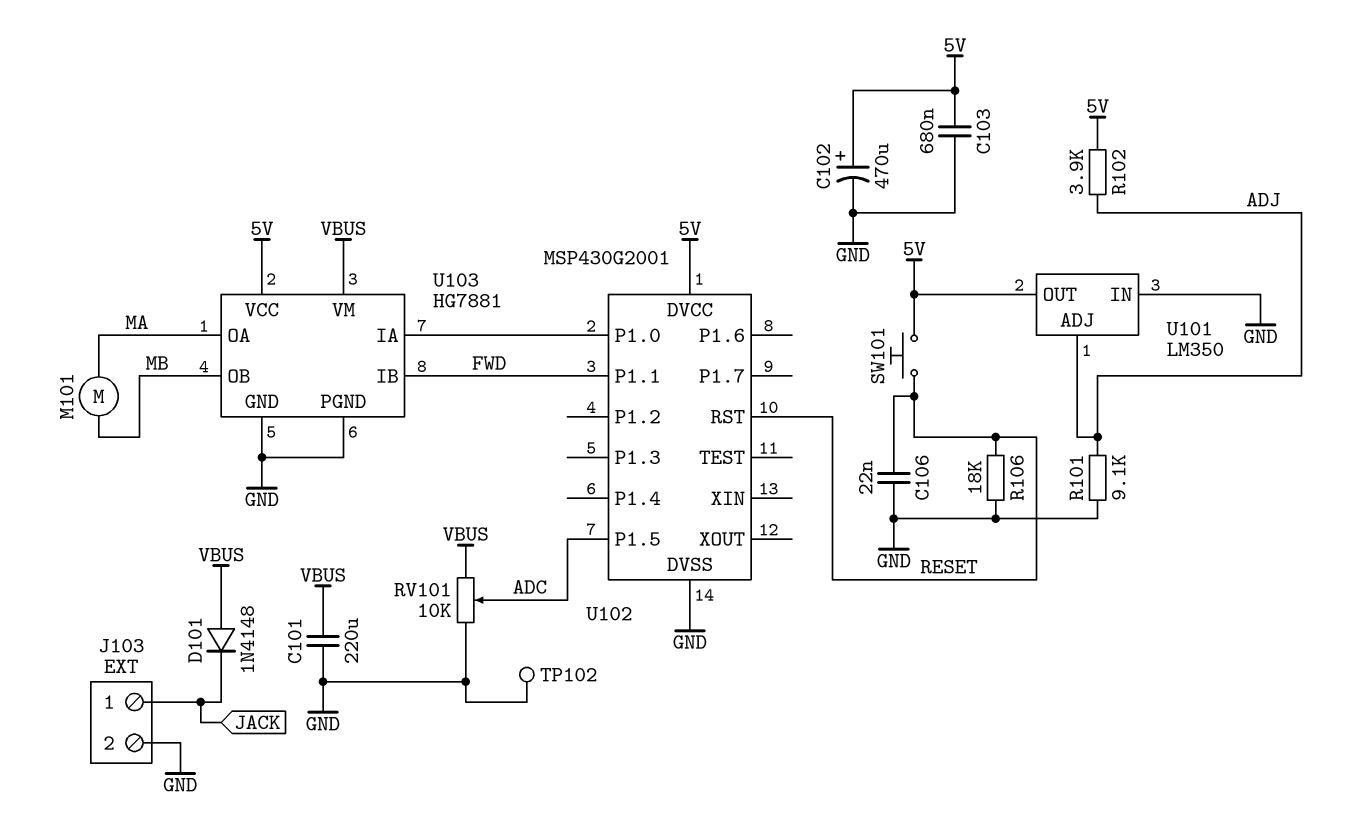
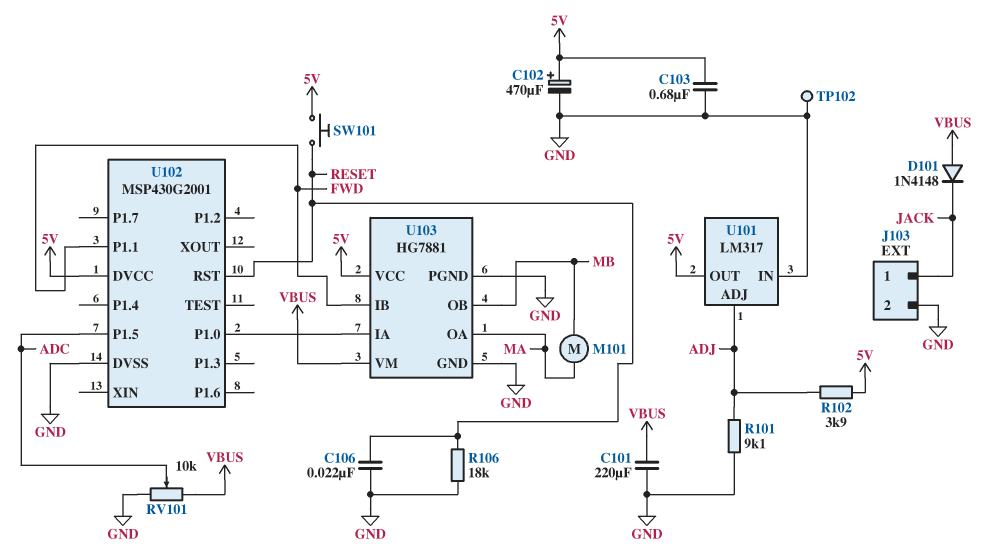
U101: LM350 -> LM317

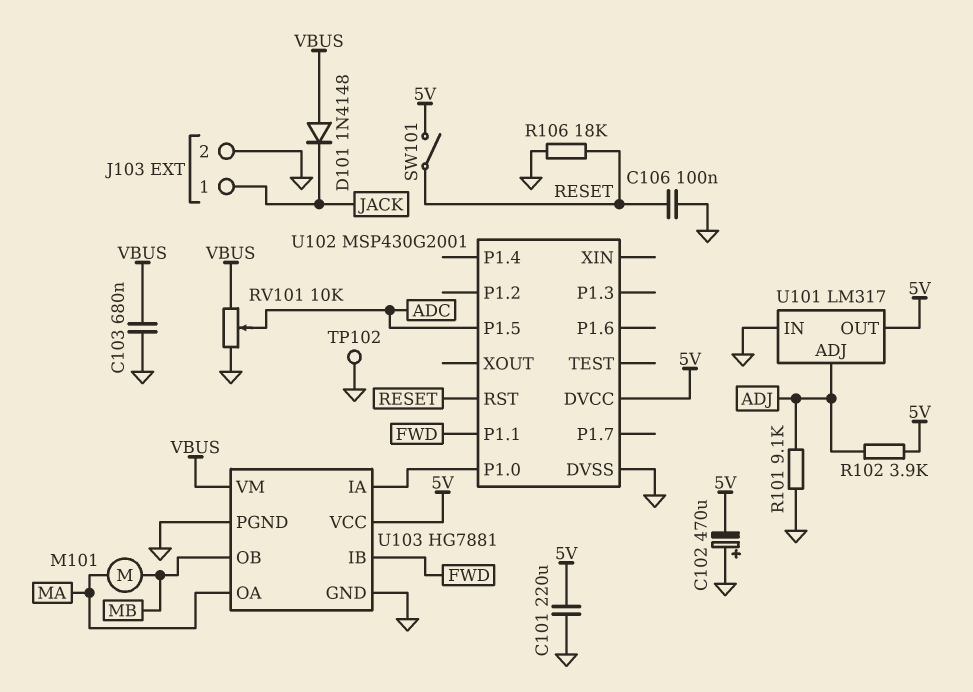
C101: 220uF (GND, VBUS) -> 220uF (5V, GND)
C102: 470uF (plus 5V, minus GND) -> 470uF (plus GND, minus 5V)
C103: 680nF (5V, GND) -> 680nF (GND, VBUS)
C106: 22nF (GND, RESET) -> 100nF (GND, RESET)
SW101: button (5V, RESET) -> switch (5V, RESET)

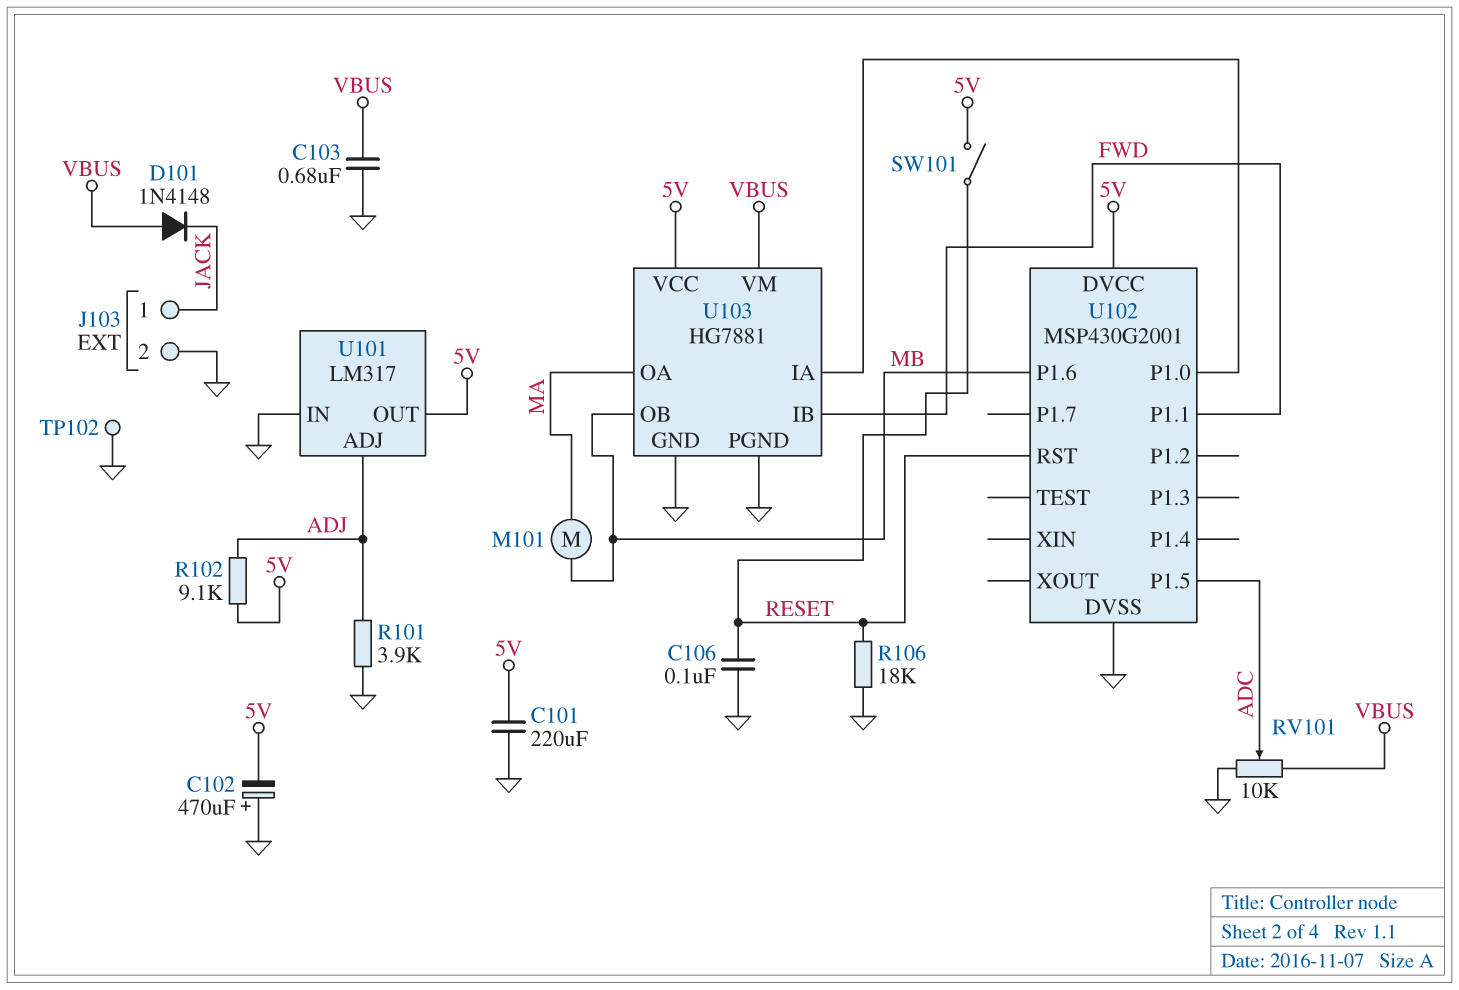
R101: 9.1k (ADJ, GND) -> 3.9k (ADJ, GND)
R102: 3.9k (5V, ADJ) -> 9.1k (5V, ADJ)
U102 pin P1.6: none -> MB

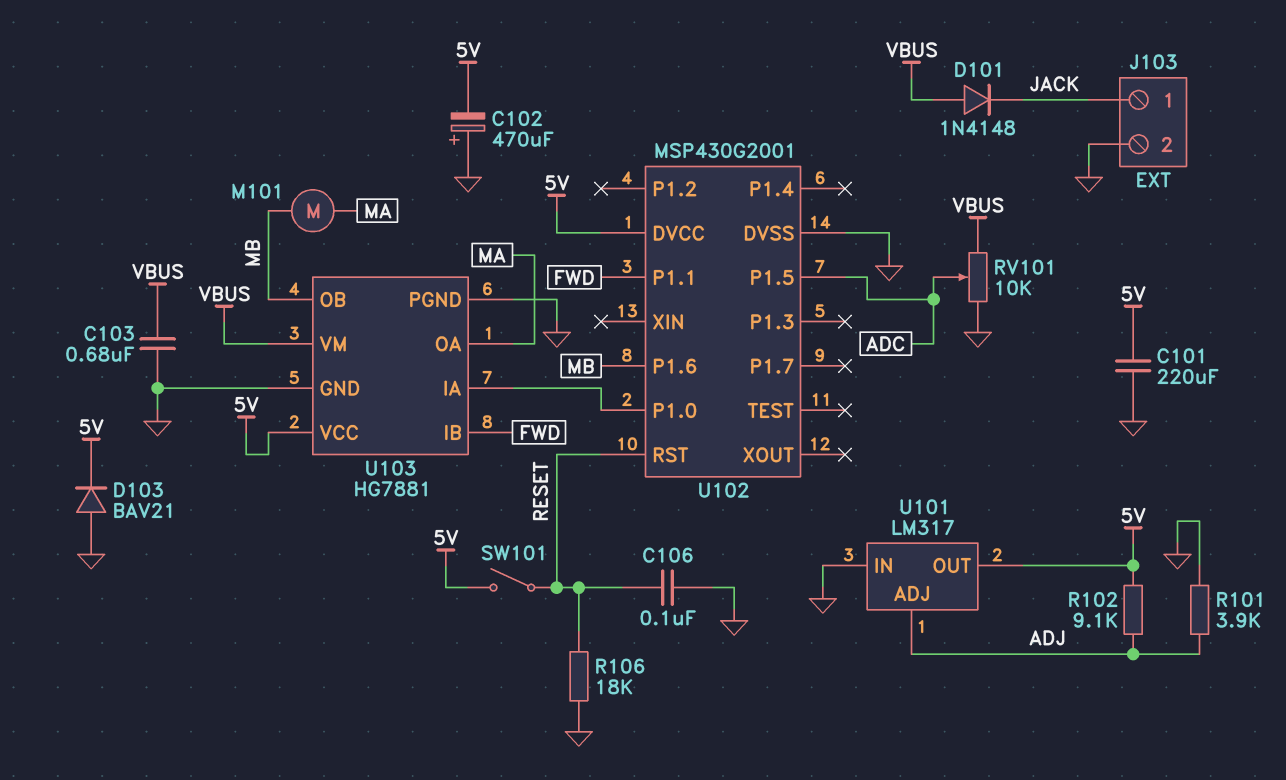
D103: none -> diode BAV21 (A GND, K 5V)
TP102: test point (GND) -> none

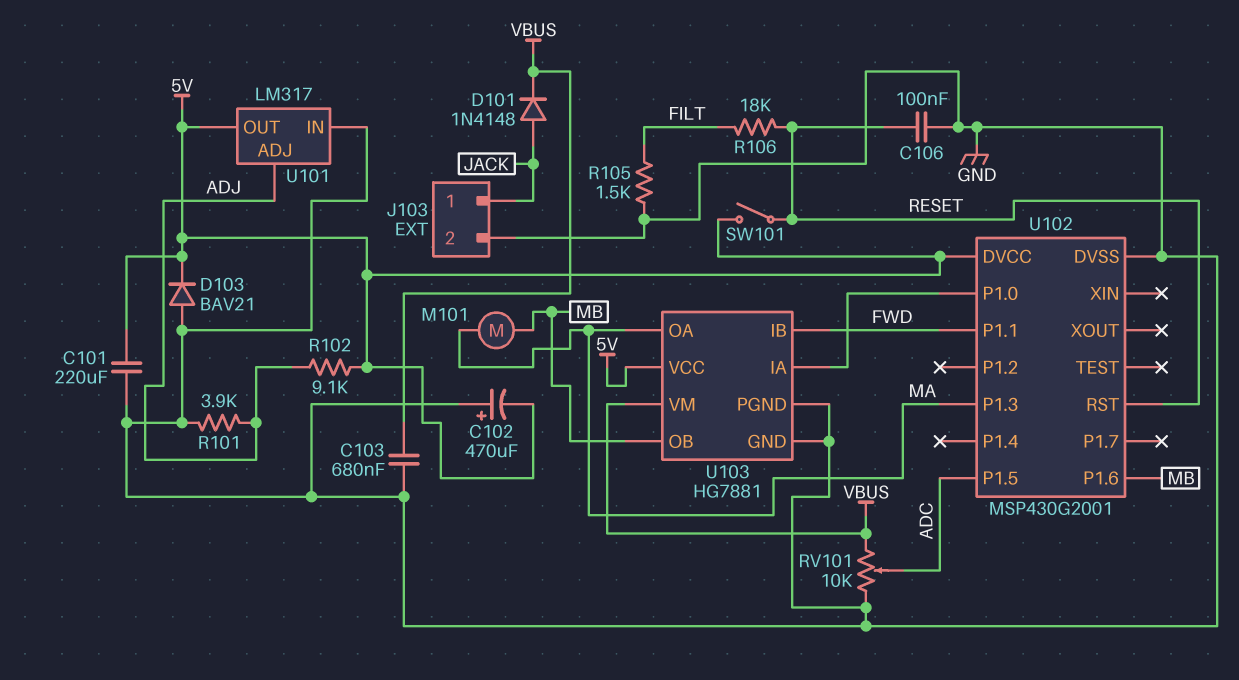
D101: diode 1N4148 (A VBUS, K JACK) -> diode 1N4148 (A JACK, K VBUS)
R105: none -> 1.5k (FILT, GND)
R106: 18k (GND, RESET) -> 18k (FILT, RESET)
U102 pin P1.3: none -> MA

